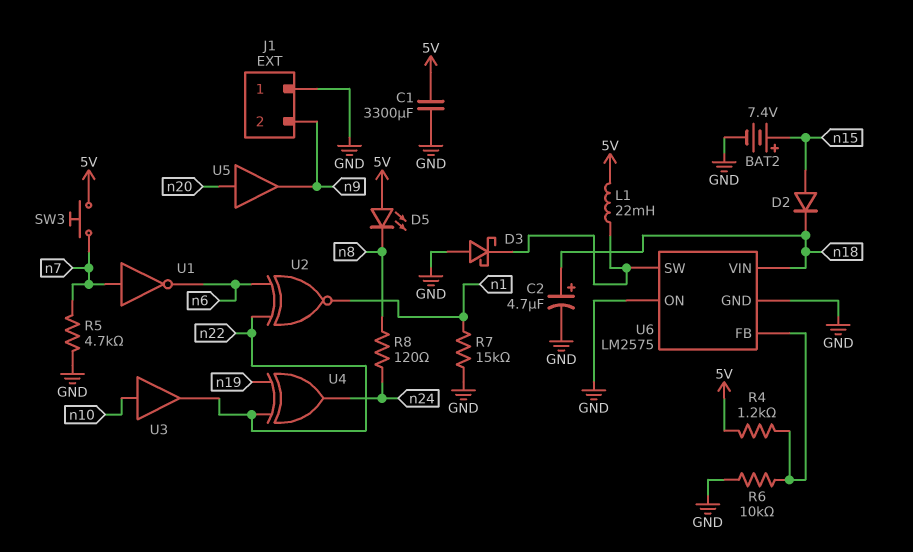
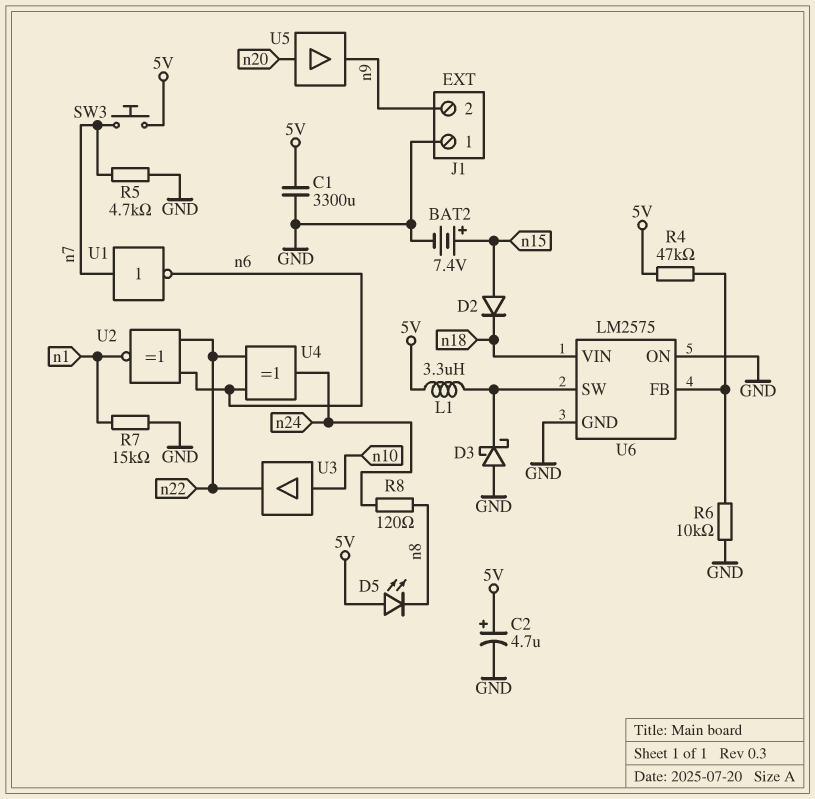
C2: 4.7uF (plus n18, minus GND) -> 4.7uF (plus 5V, minus GND)
L1: 22mH (5V, U6/SW) -> 3.3uH (5V, U6/SW)
R4: 1.2k (5V, U6/FB) -> 47k (5V, U6/FB)
U4: XOR (in n19, in n22, out n24) -> XOR (in n6, in n22, out n24)

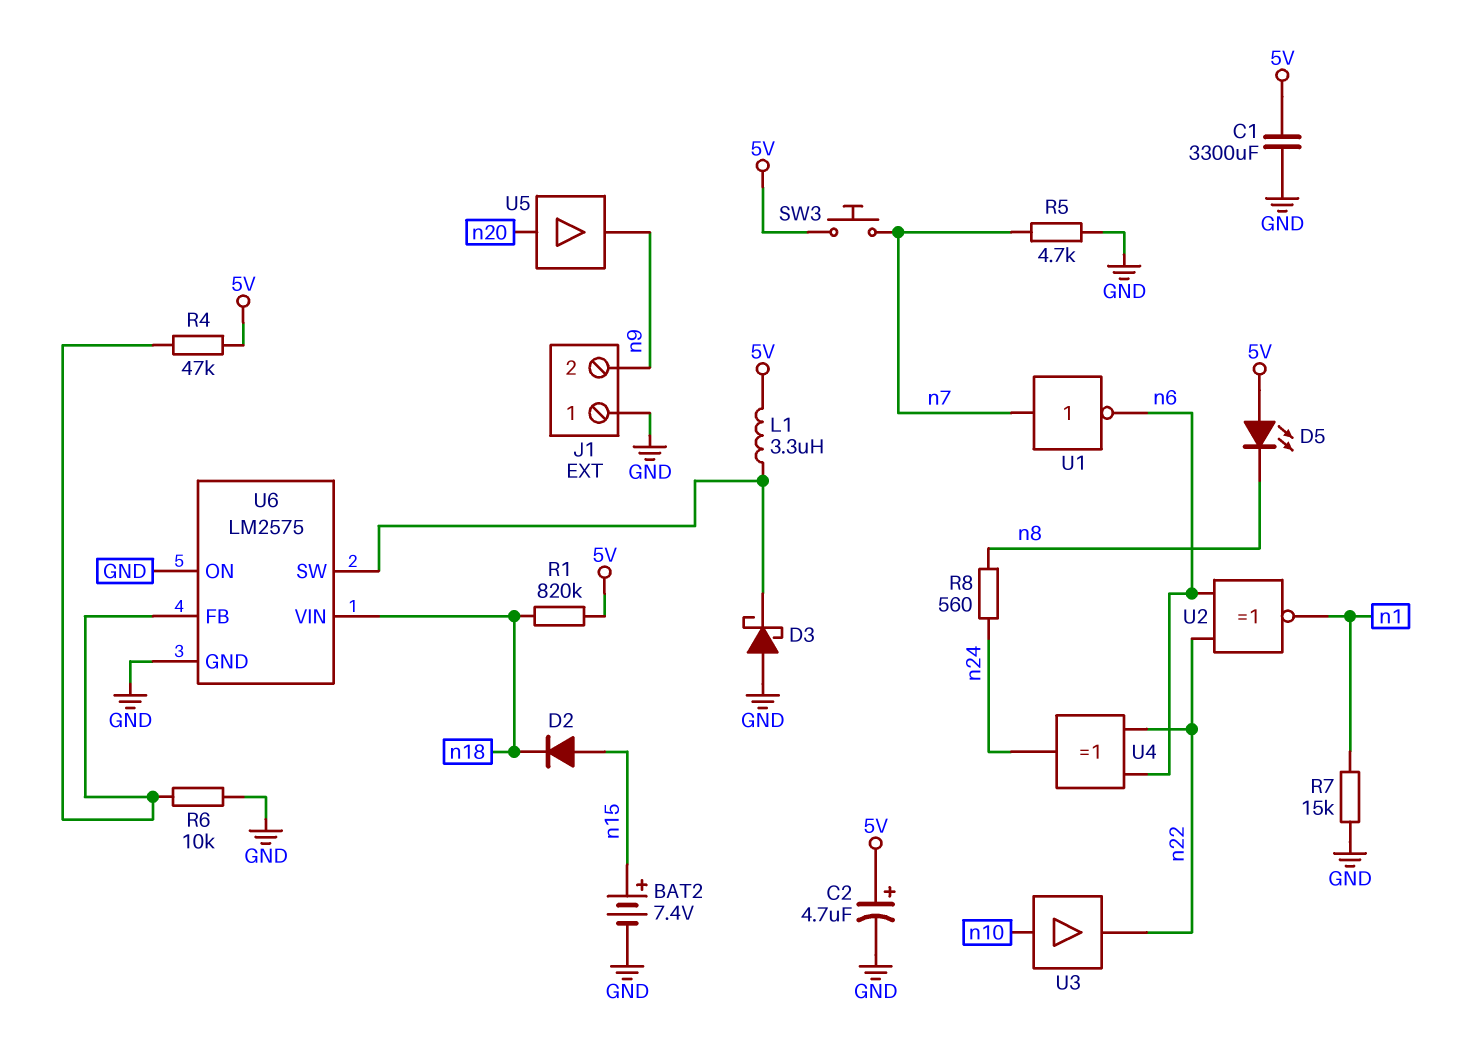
R1: none -> 820k (5V, n18)
R8: 120 (n8, n24) -> 560 (n8, n24)

